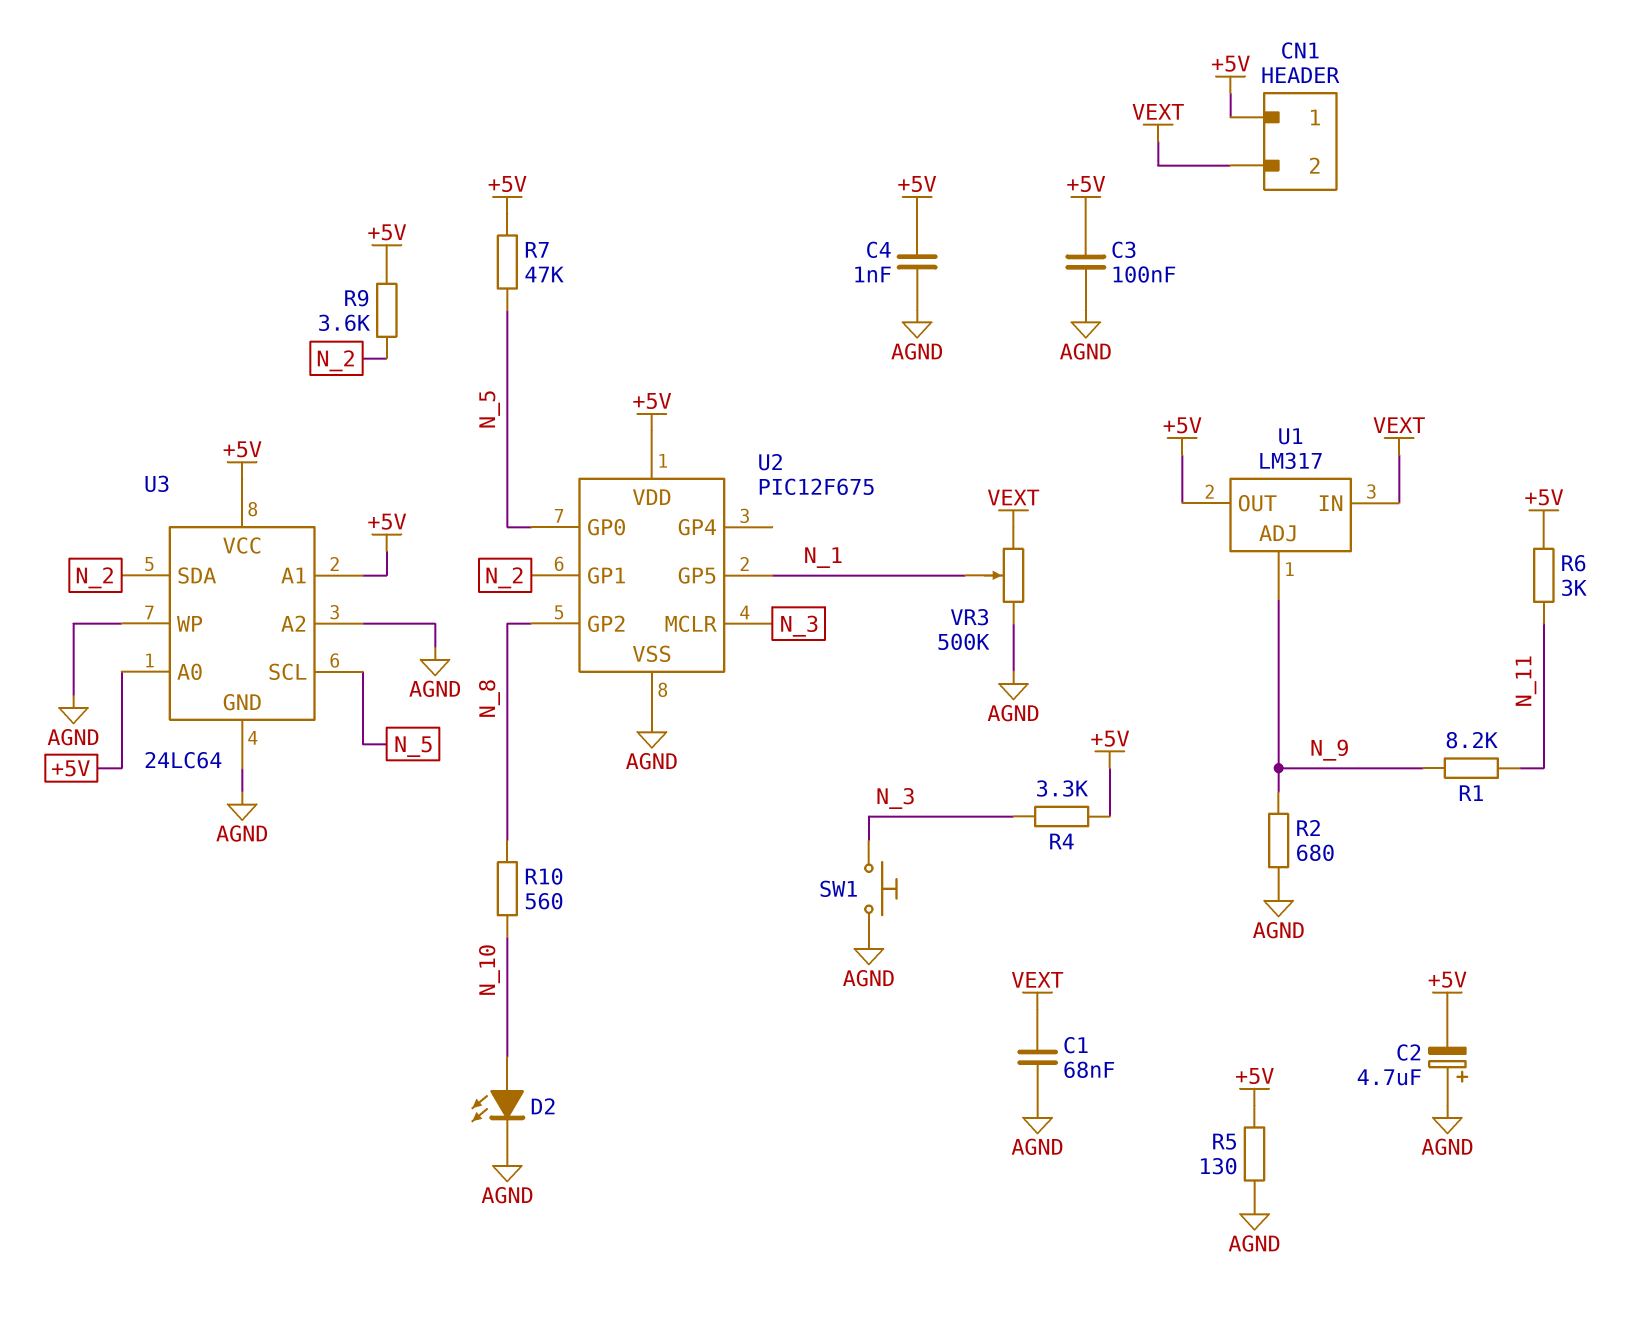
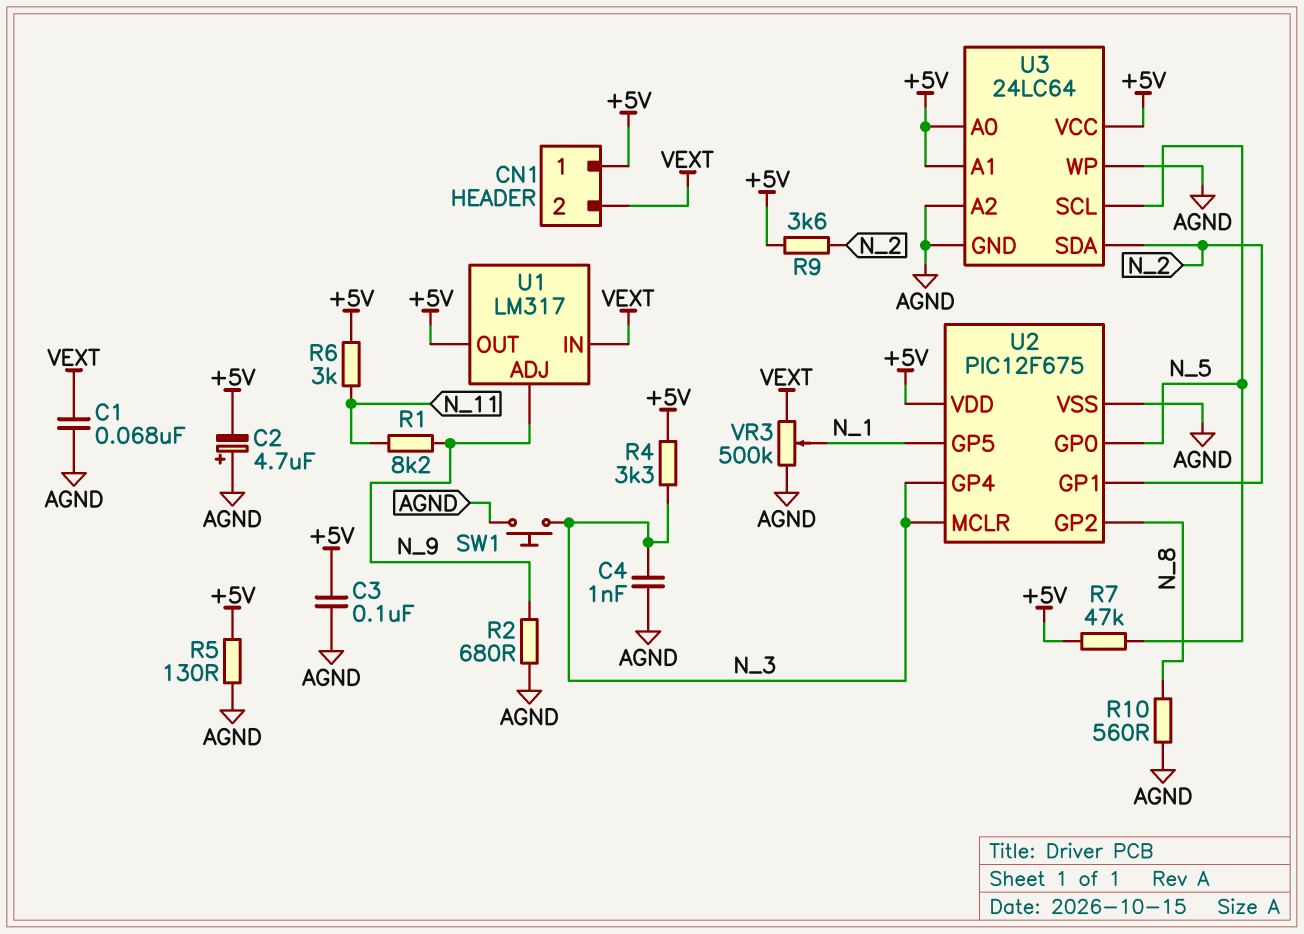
C4: 1nF (+5V, AGND) -> 1nF (AGND, N_3)
D2: LED (A N_10, K AGND) -> none
R10: 560 (N_8, N_10) -> 560 (AGND, N_8)
U2 pin GP4: none -> N_3

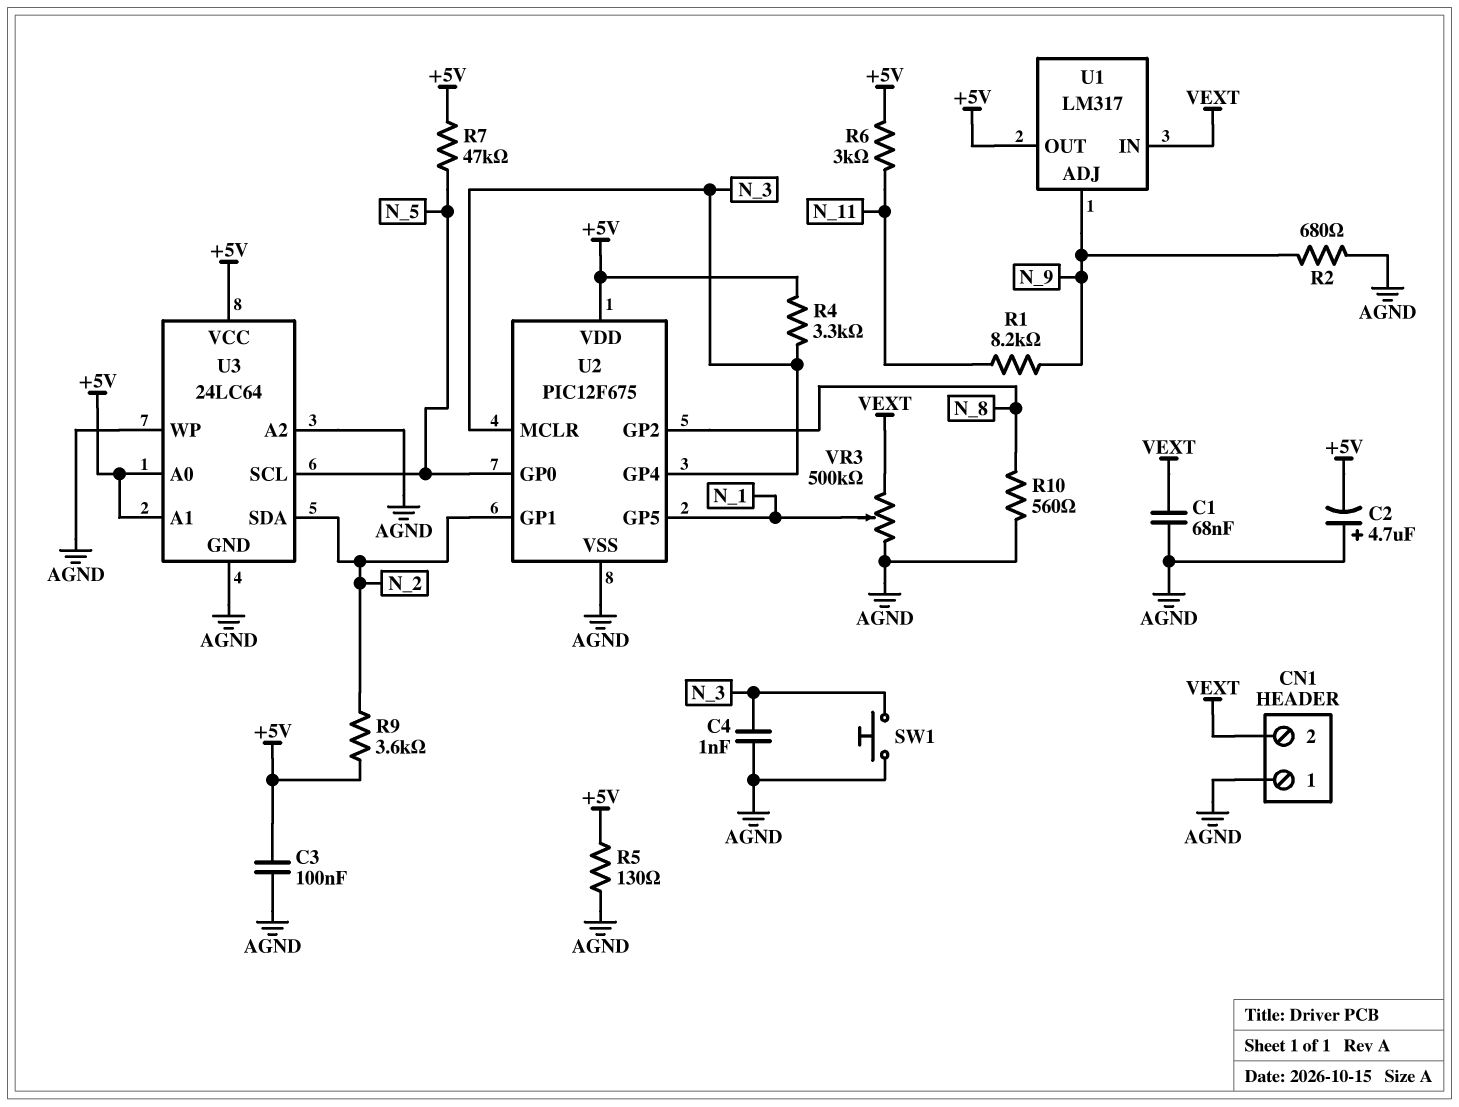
CN1 pin 1: +5V -> AGND

